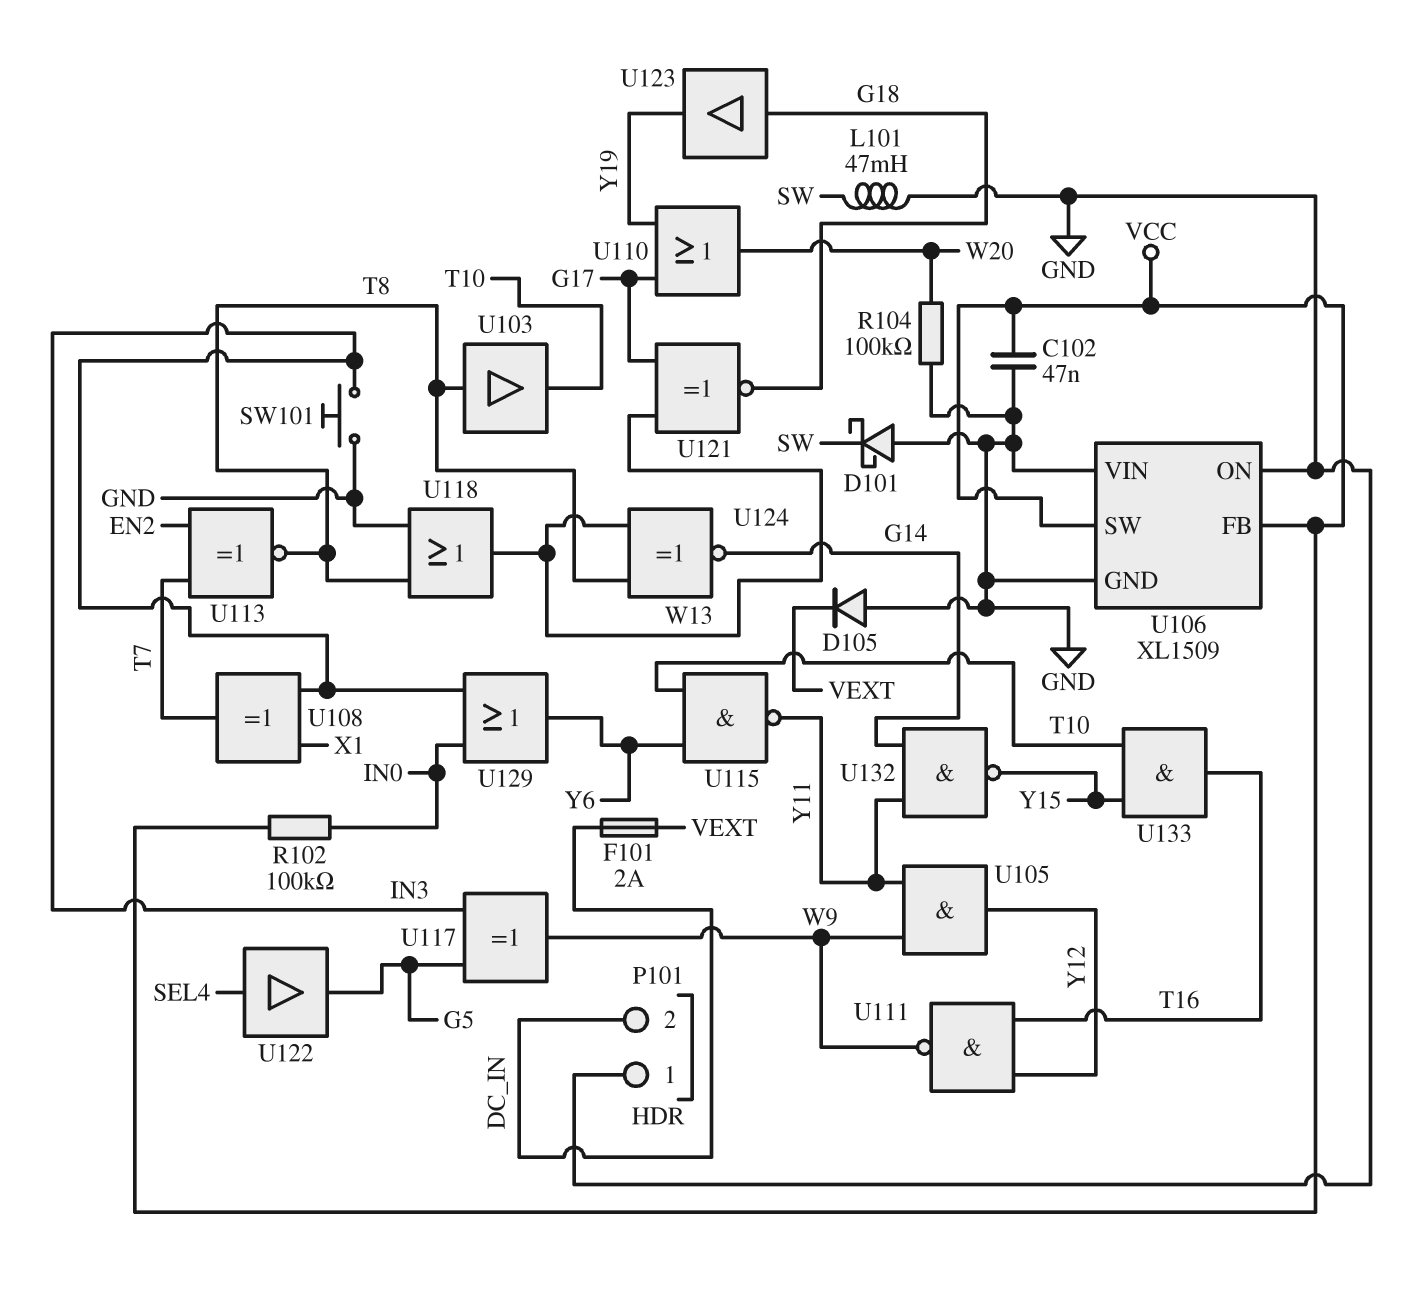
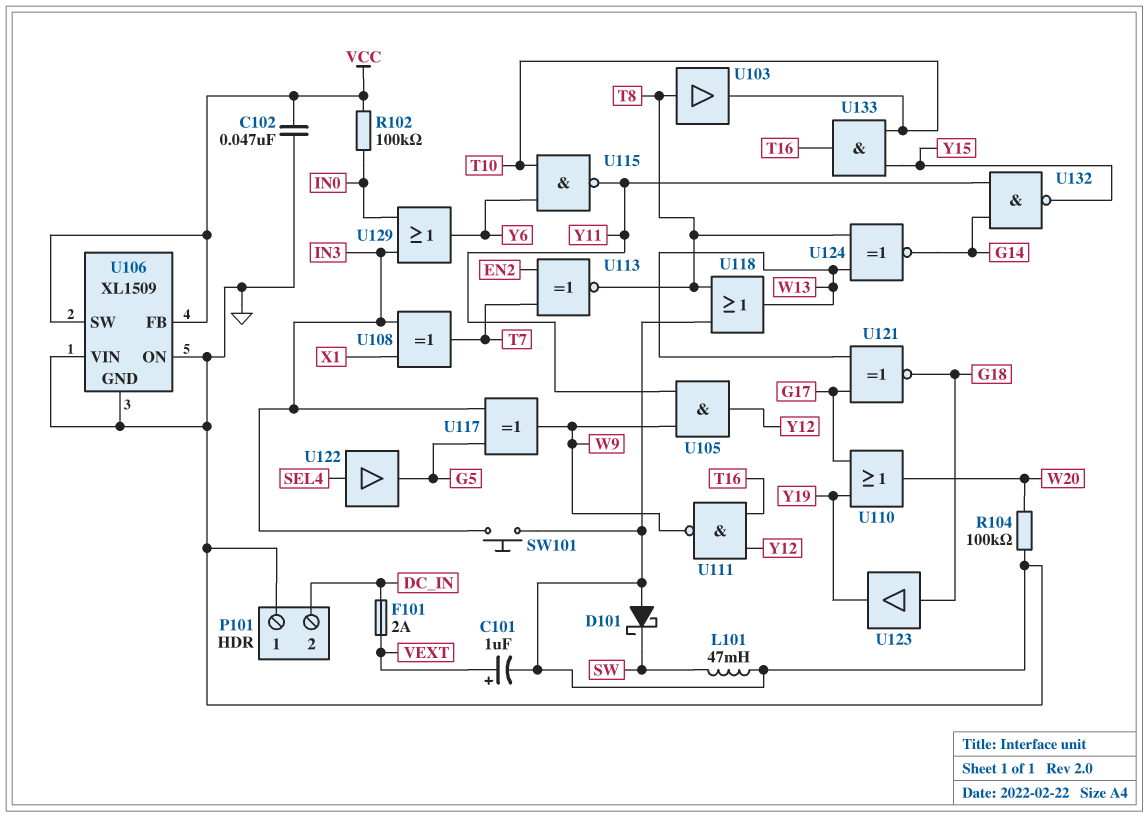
C101: none -> 1uF (plus VEXT, minus GND)
D105: diode (A GND, K VEXT) -> none

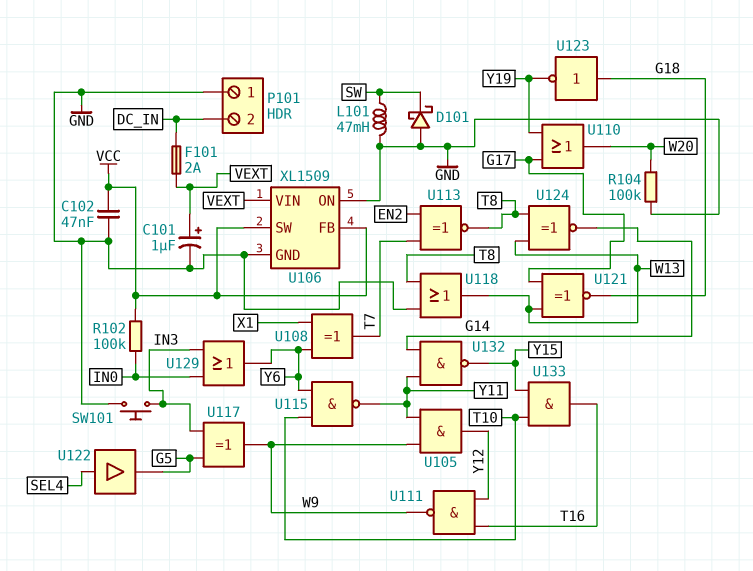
U103: buffer (in T8, out T10) -> none
U106 pin VIN: GND -> VEXT
U108: XOR (in IN3, in X1, out T7) -> XOR (in X1, in Y6, out T7)
U123: buffer (in G18, out Y19) -> NOT (in G18, out Y19)

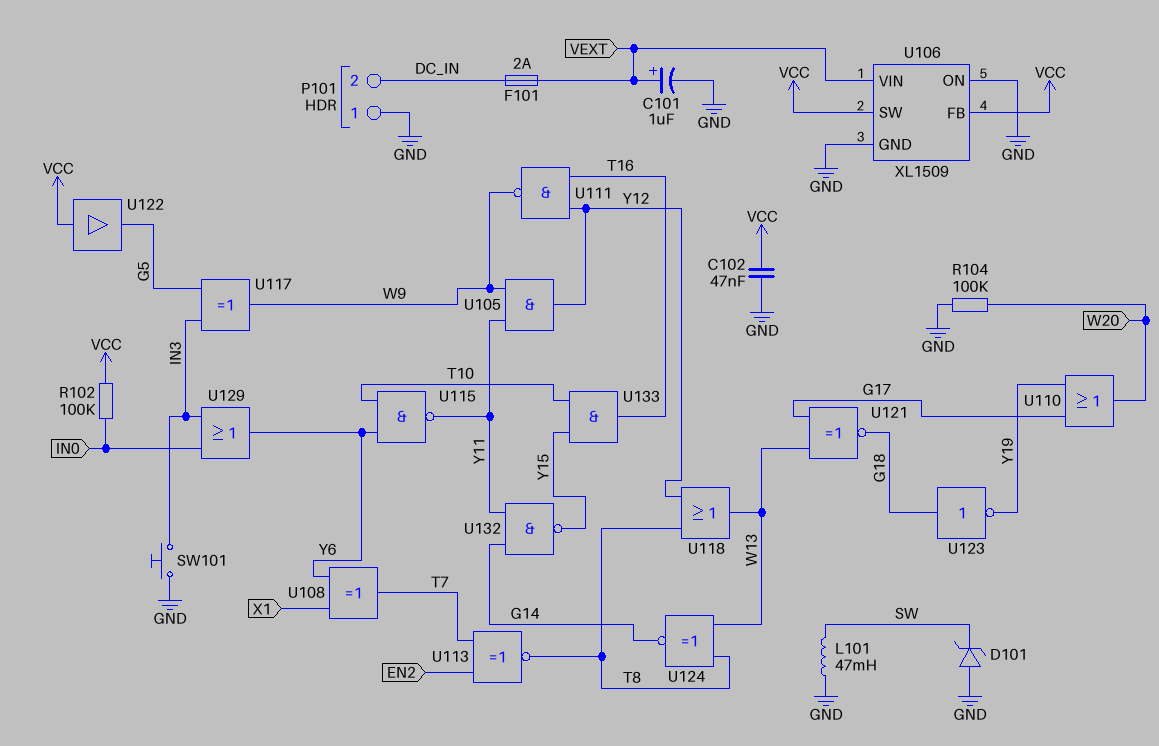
D101: schottky (A GND, K SW) -> zener (A GND, K SW)
U118: OR (in GND, in T8, out W13) -> OR (in T8, in Y12, out W13)
U122: buffer (in SEL4, out G5) -> buffer (in VCC, out G5)

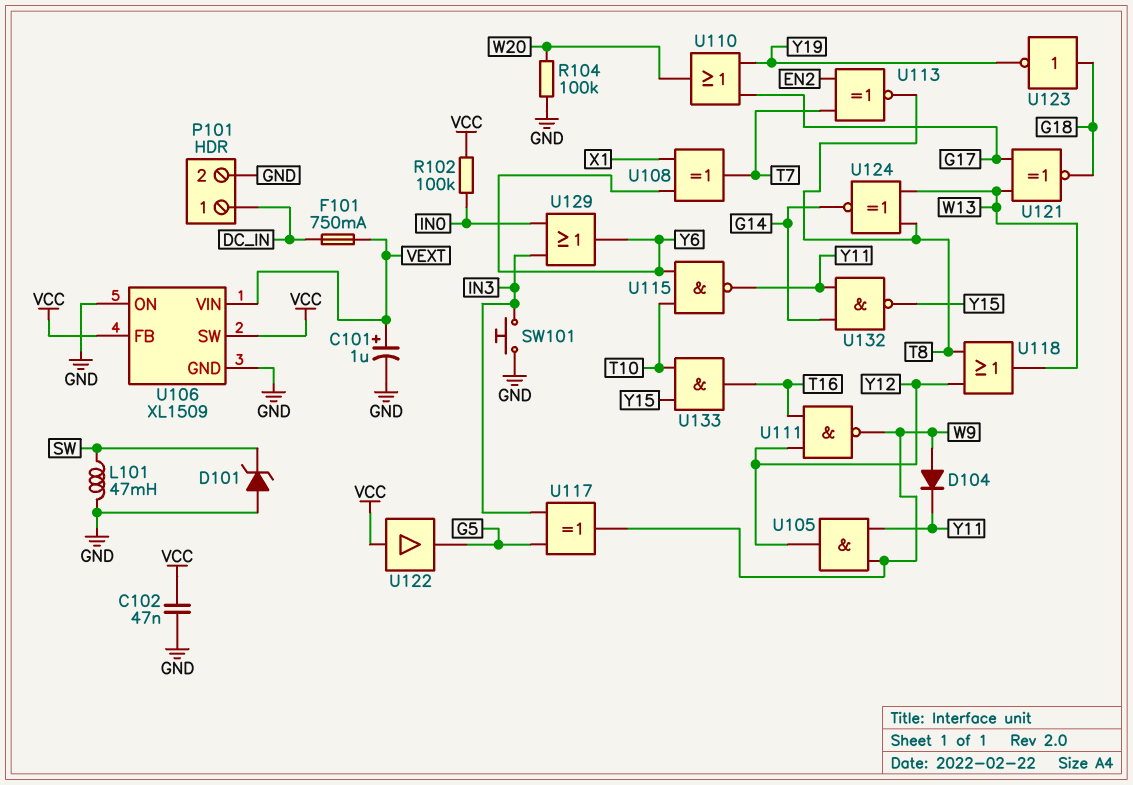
D104: none -> diode (A W9, K Y11)
F101: 2A (DC_IN, VEXT) -> 750mA (DC_IN, VEXT)
P101 pin 1: GND -> DC_IN
P101 pin 2: DC_IN -> GND

